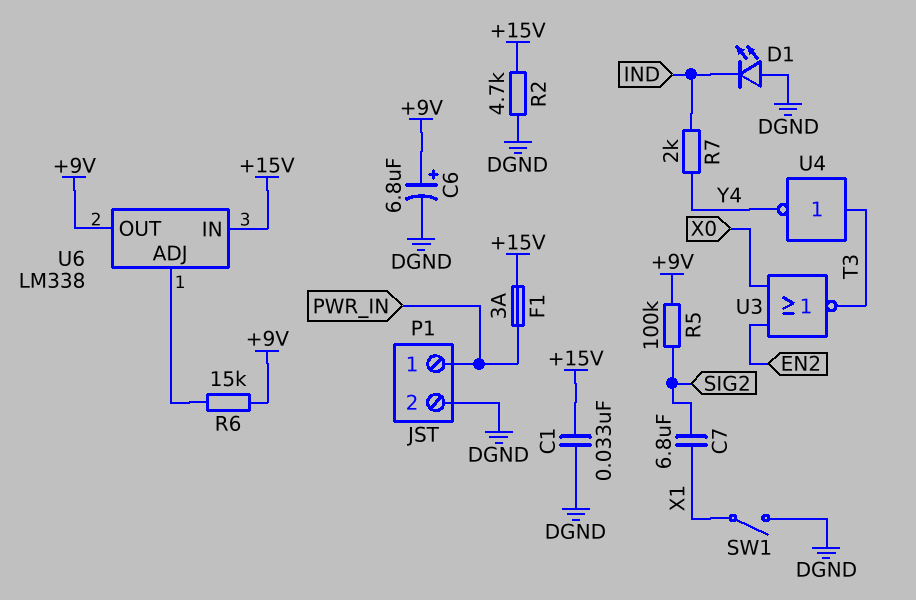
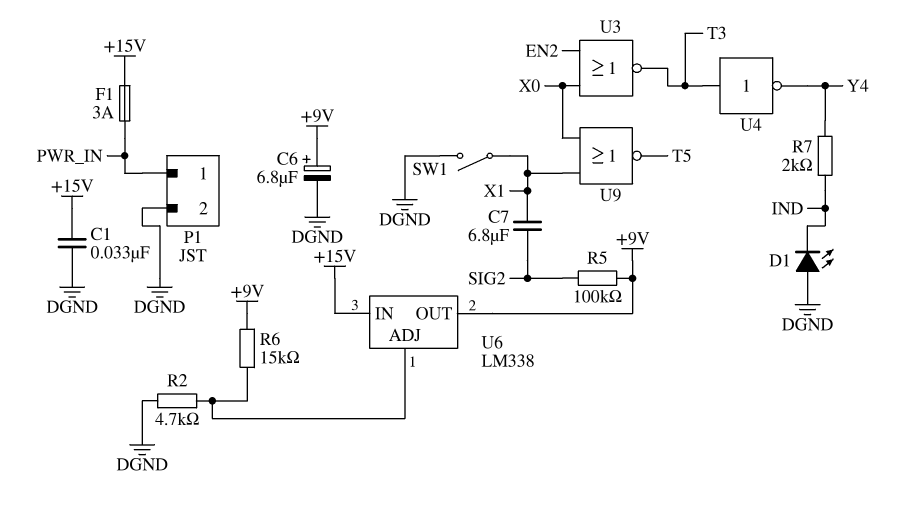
R2: 4.7k (+15V, DGND) -> 4.7k (DGND, U6/ADJ)
U9: none -> NOR (in X0, in X1, out T5)

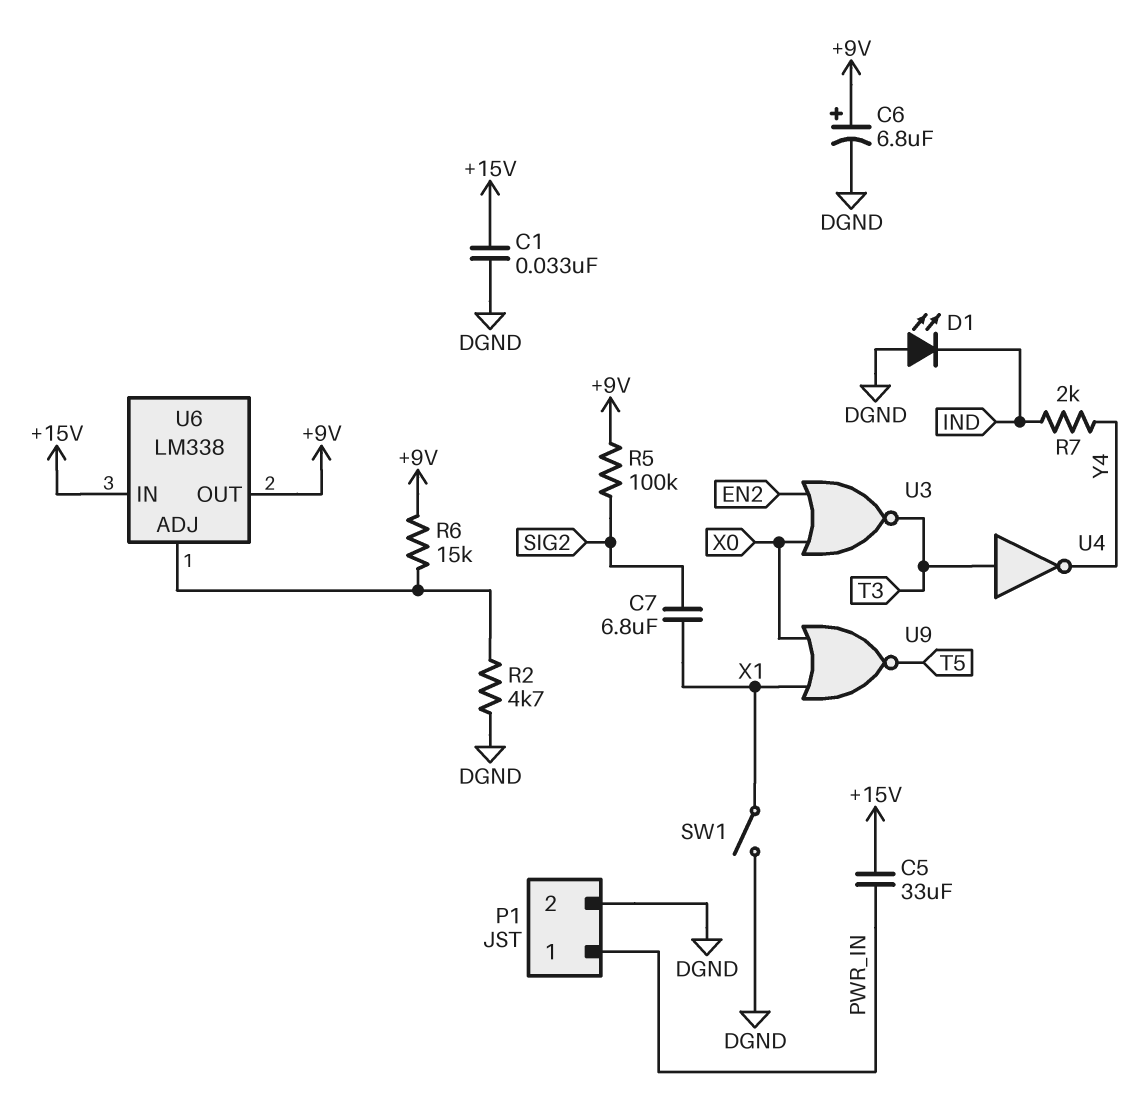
C5: none -> 33uF (+15V, PWR_IN)
F1: 3A (+15V, PWR_IN) -> none

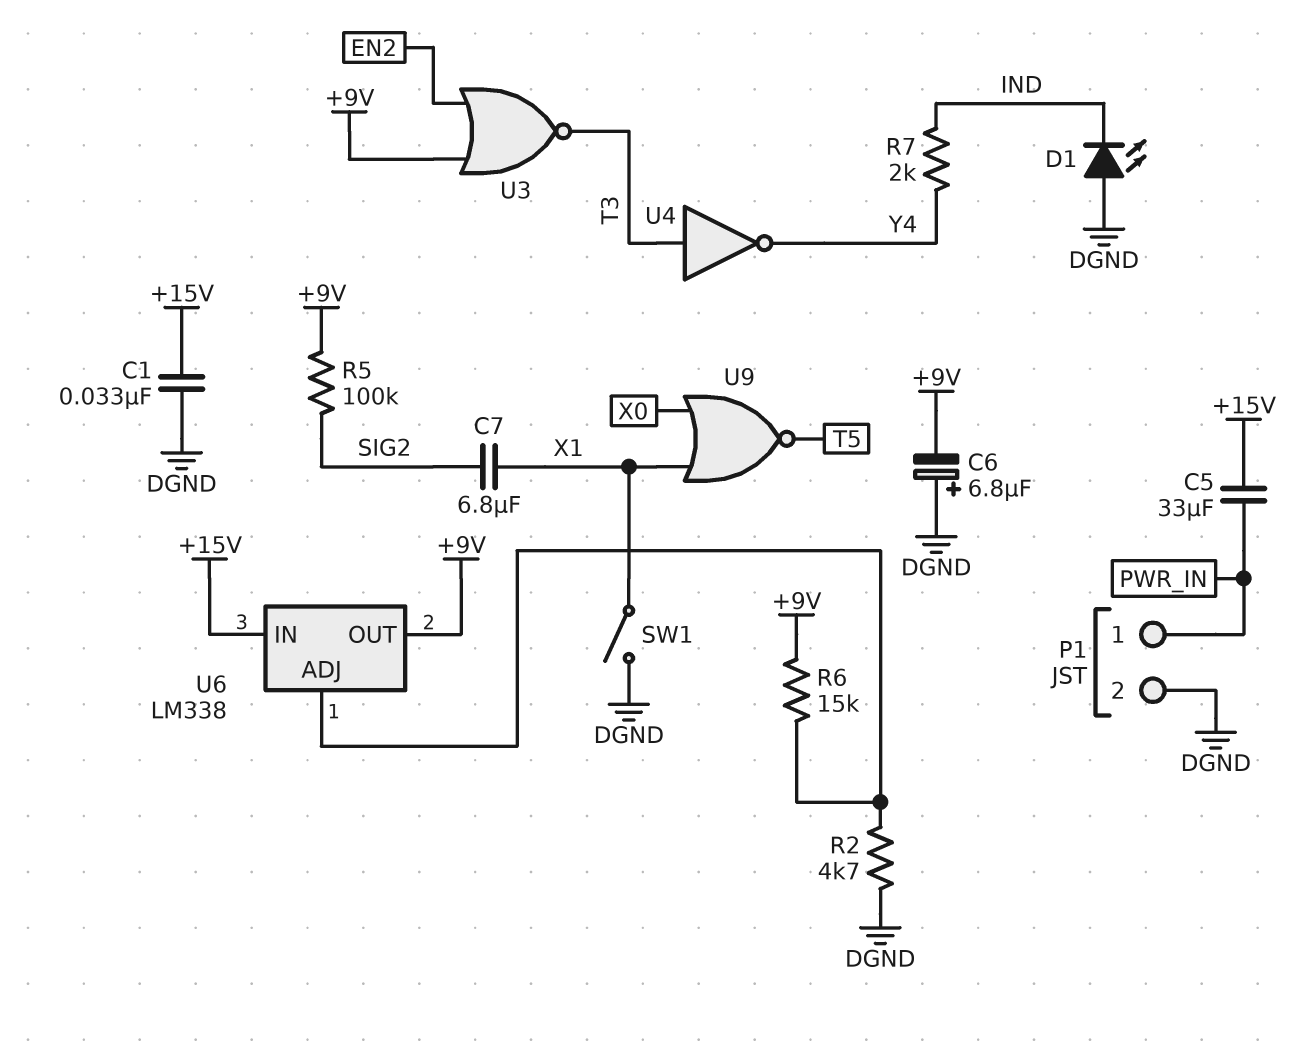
C6: 6.8uF (plus +9V, minus DGND) -> 6.8uF (plus DGND, minus +9V)
U3: NOR (in EN2, in X0, out T3) -> NOR (in +9V, in EN2, out T3)

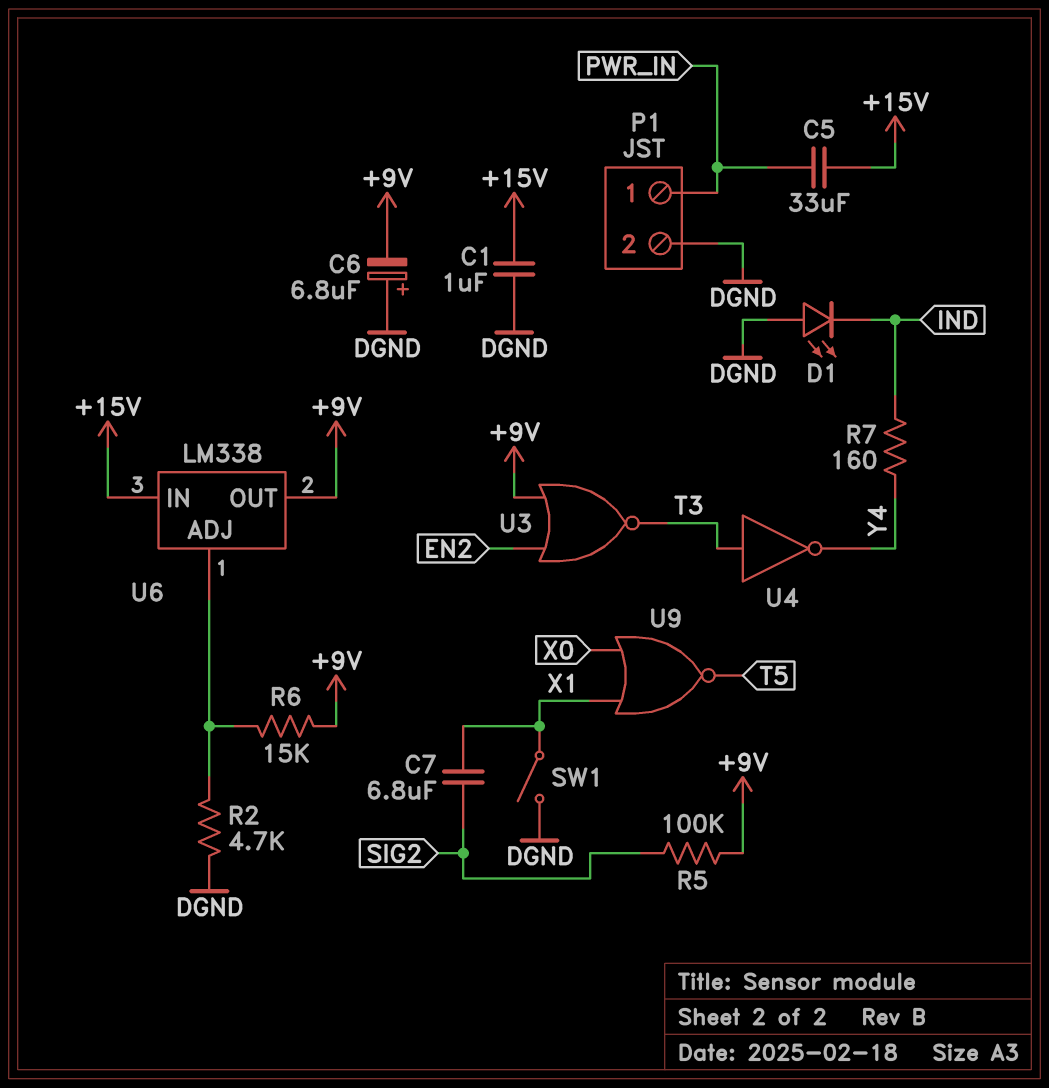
C1: 33nF (+15V, DGND) -> 1uF (+15V, DGND)
R7: 2k (IND, Y4) -> 160 (IND, Y4)

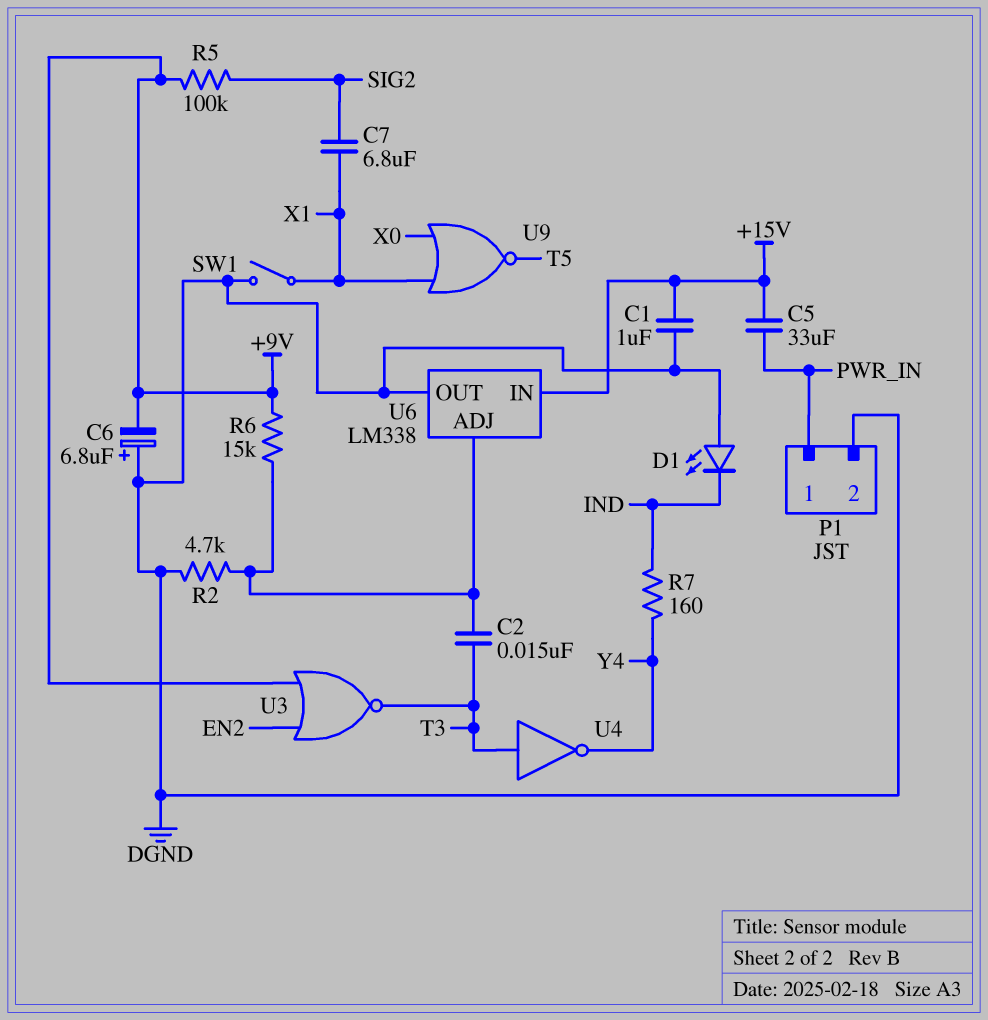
C2: none -> 15nF (T3, U6/ADJ)
U6 pin OUT: +9V -> DGND

